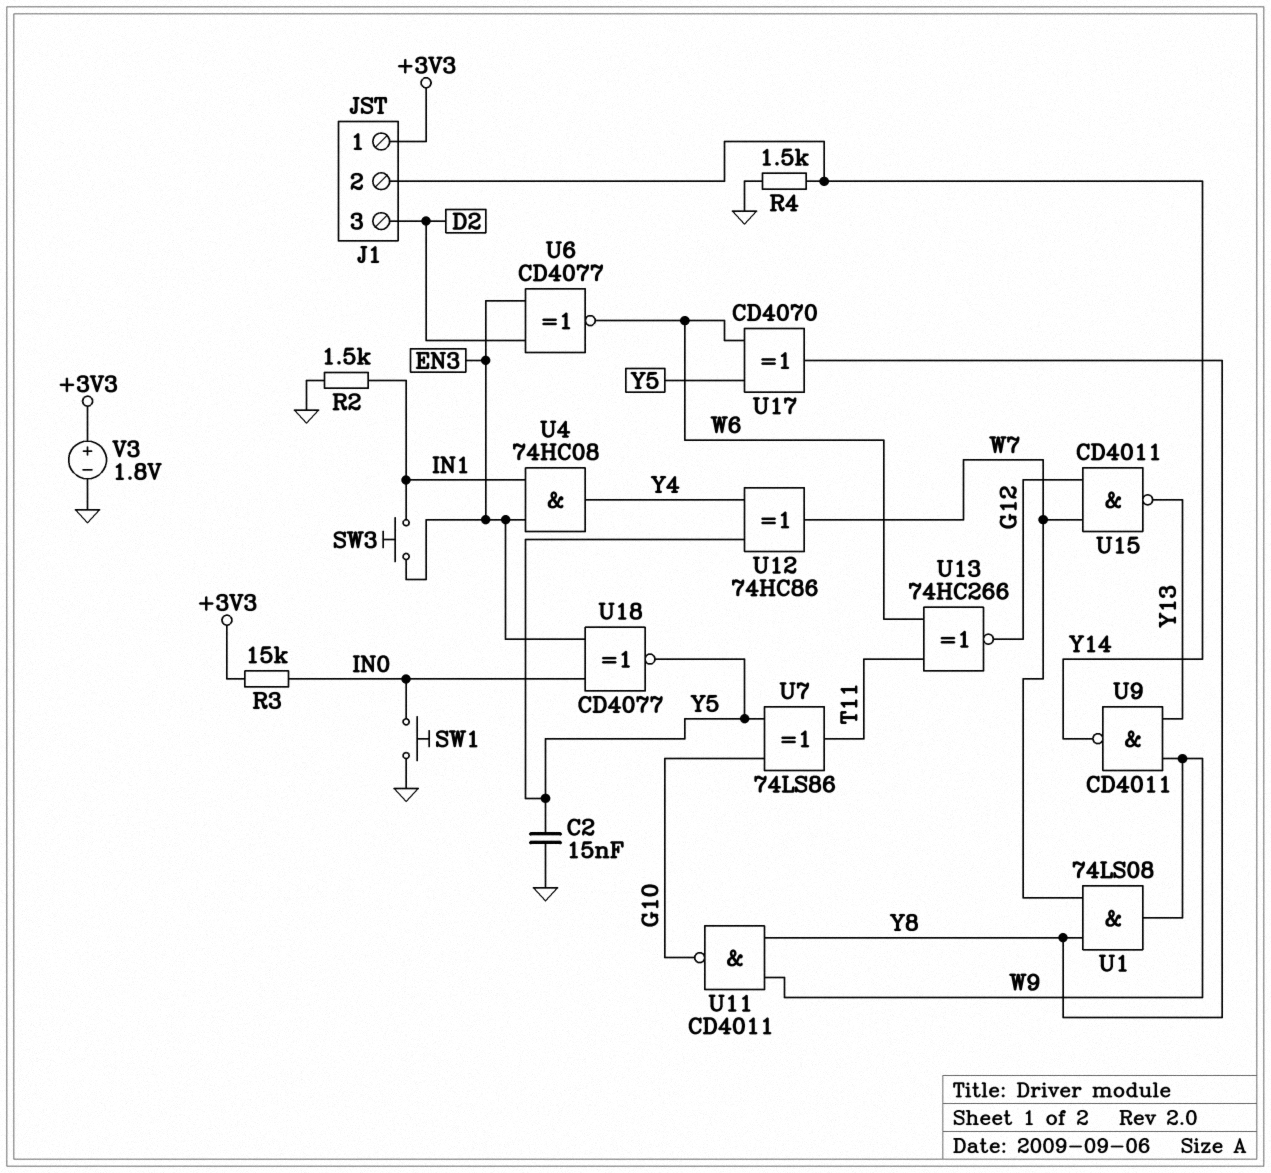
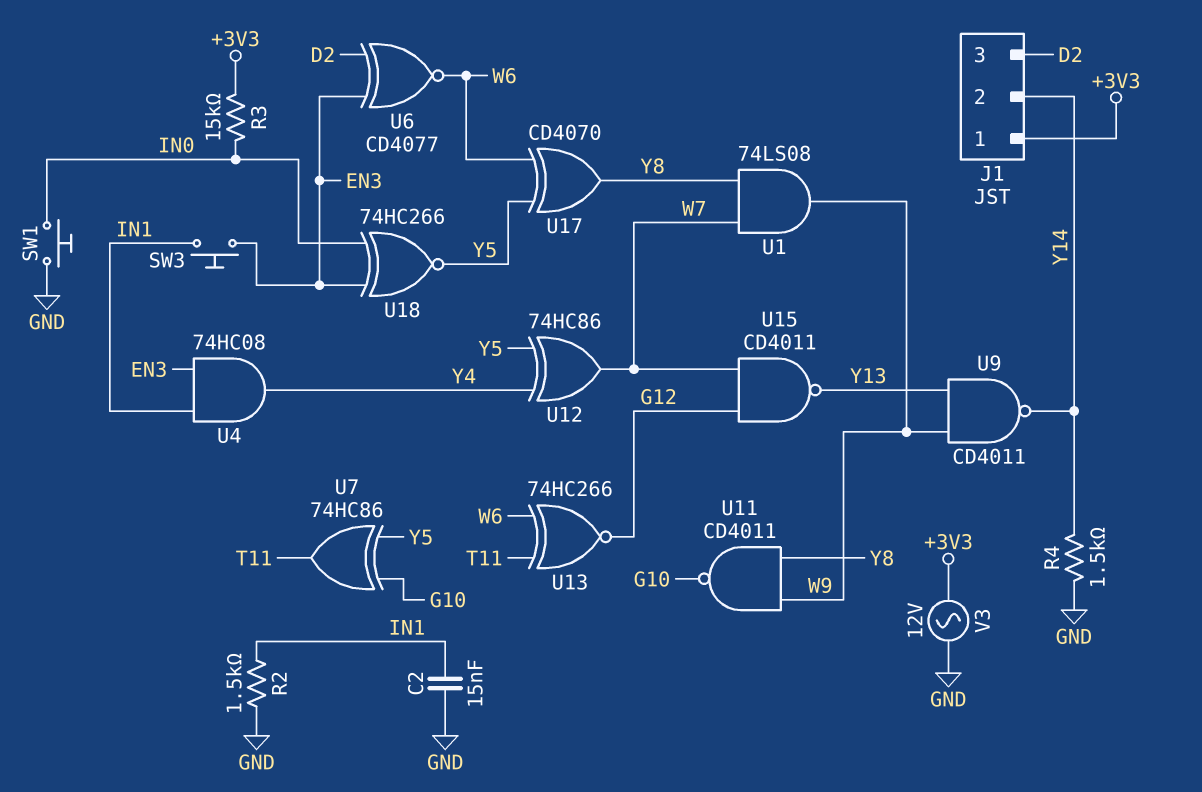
C2: 15nF (GND, Y5) -> 15nF (GND, IN1)
U7: XOR 74LS86 (in G10, in Y5, out T11) -> XOR 74HC86 (in G10, in Y5, out T11)
U18: XNOR CD4077 (in EN3, in IN0, out Y5) -> XNOR 74HC266 (in EN3, in IN0, out Y5)
V3: 1.8V (plus +3V3, minus GND) -> AC 12V (+3V3, GND)

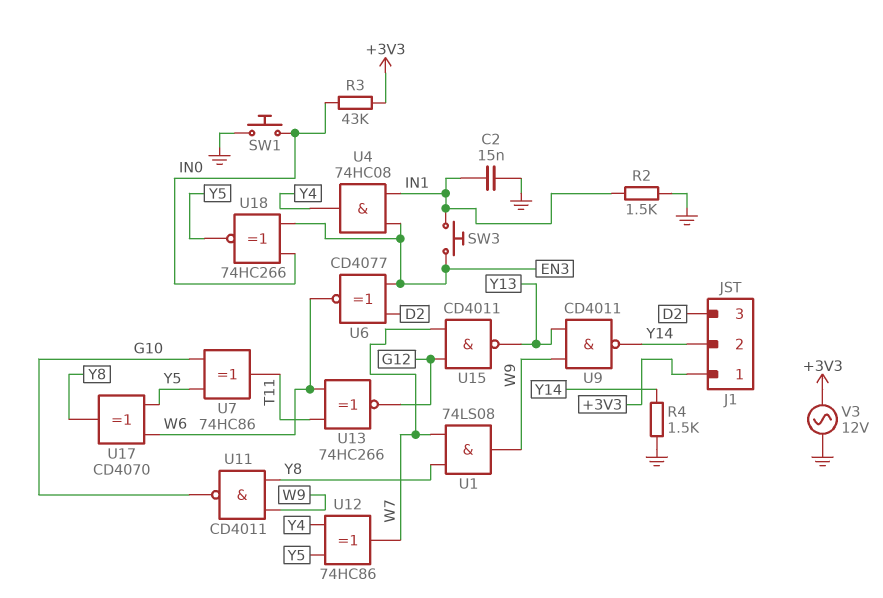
R3: 15k (+3V3, IN0) -> 43k (+3V3, IN0)

